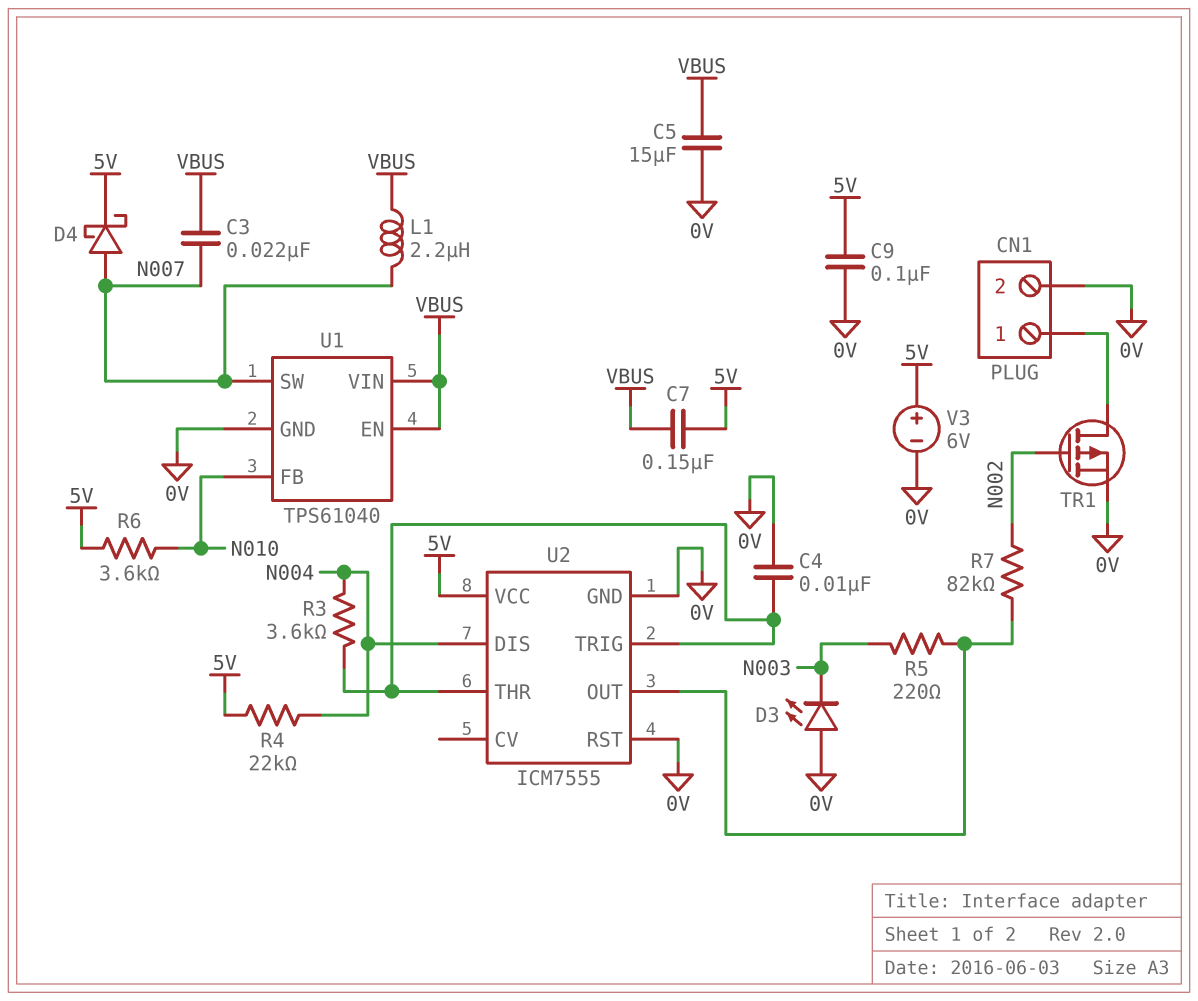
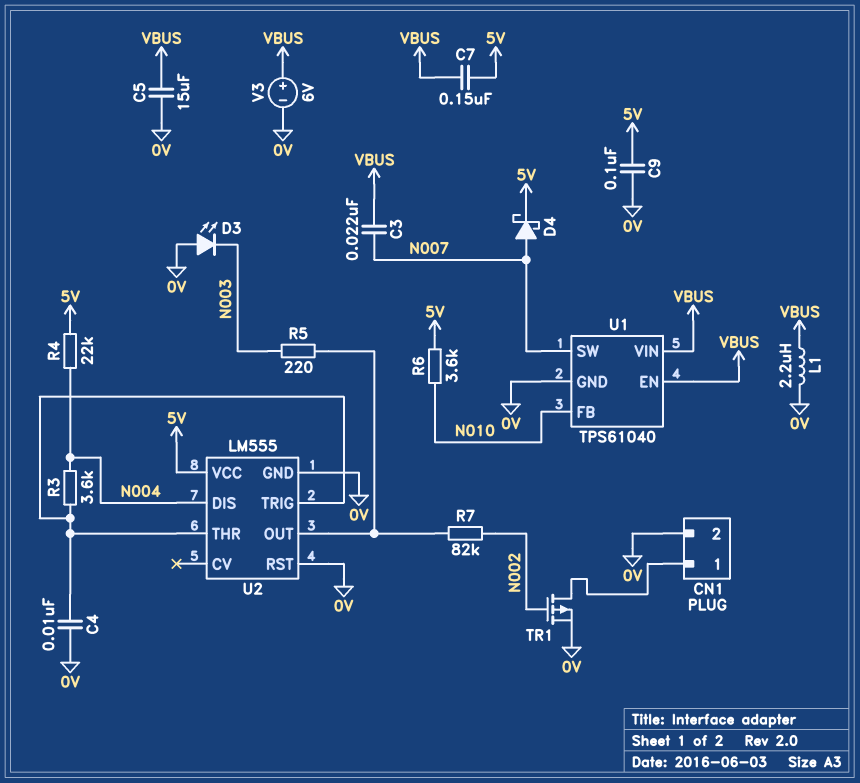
L1: 2.2uH (N007, VBUS) -> 2.2uH (0V, VBUS)
U2: ICM7555 -> LM555
V3: 6V (plus 5V, minus 0V) -> 6V (plus VBUS, minus 0V)

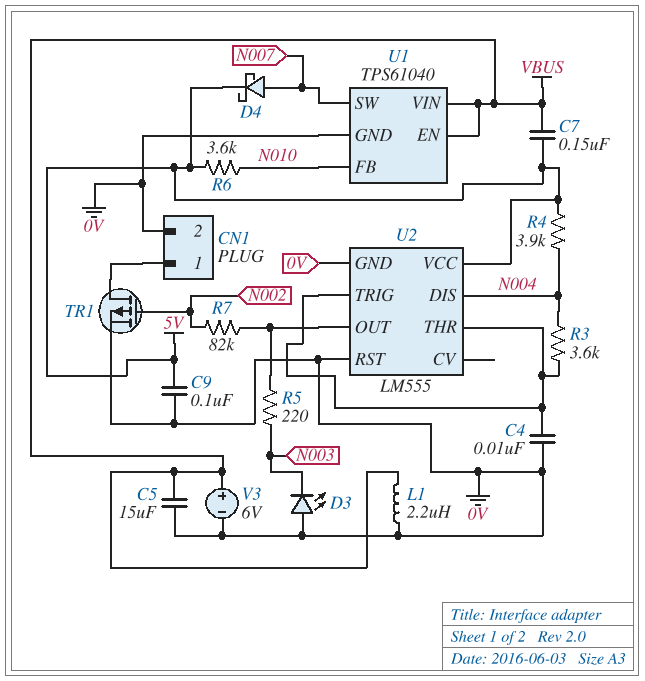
C3: 22nF (N007, VBUS) -> none
R4: 22k (5V, N004) -> 3.9k (5V, N004)

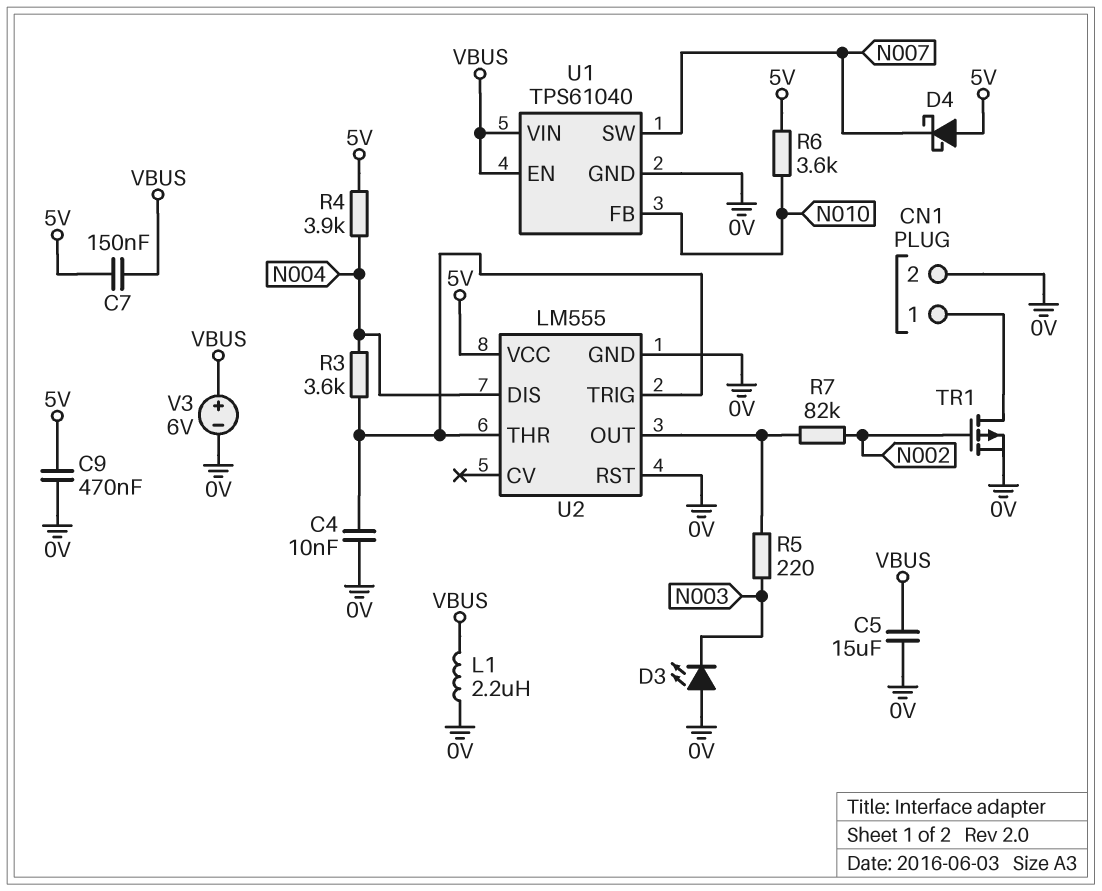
C9: 100nF (0V, 5V) -> 470nF (0V, 5V)
D4: schottky (A N007, K 5V) -> schottky (A 5V, K N007)

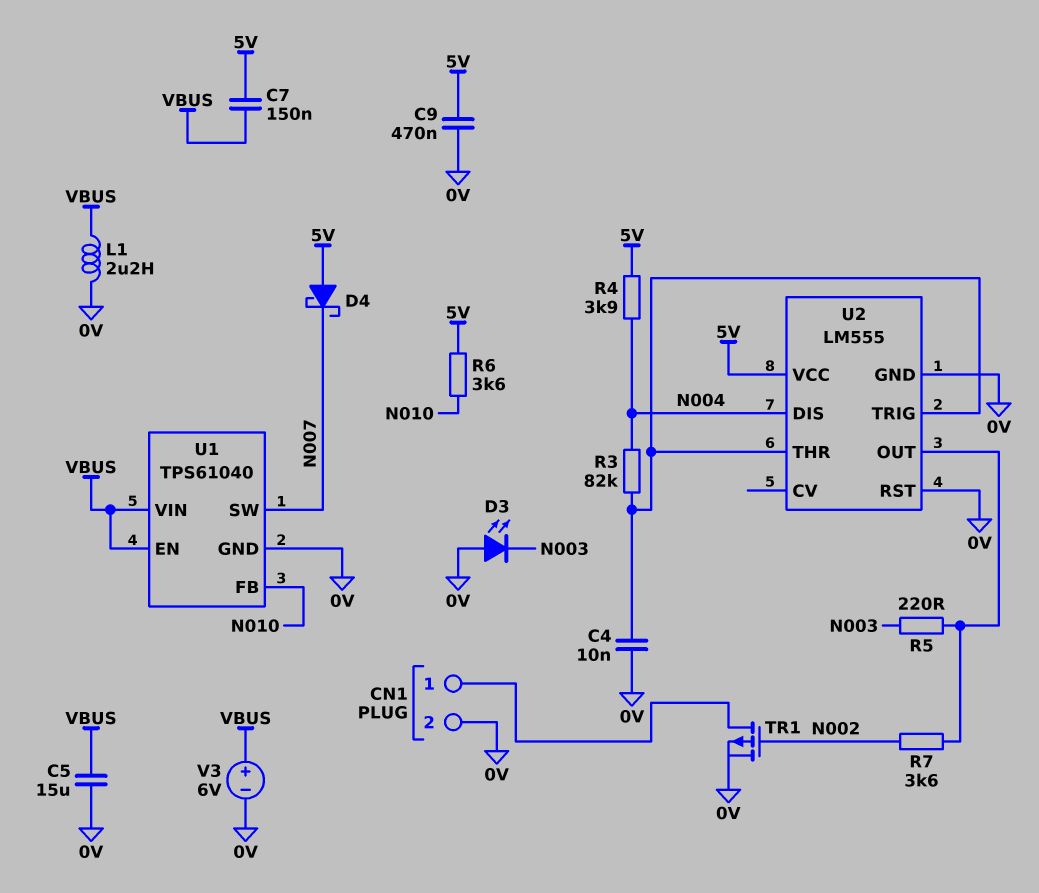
R3: 3.6k (N004, U2/THR) -> 82k (N004, U2/THR)
R7: 82k (N002, U2/OUT) -> 3.6k (N002, U2/OUT)

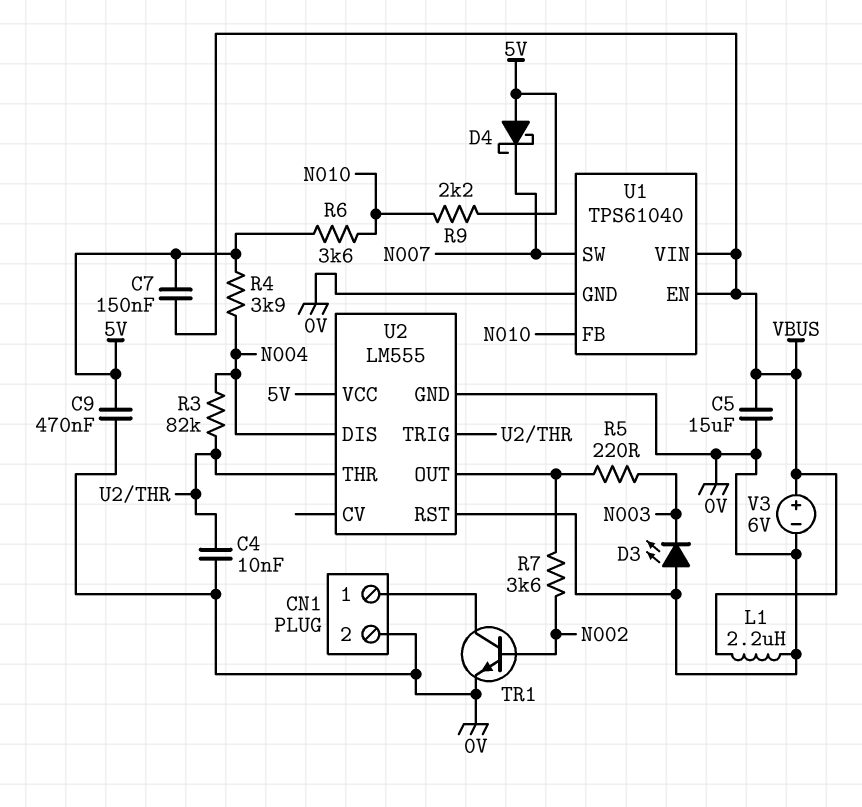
R9: none -> 2.2k (5V, N010)
TR1: PMOS (G N002, D CN1/1, S 0V) -> NPN (B N002, C CN1/1, E 0V)

